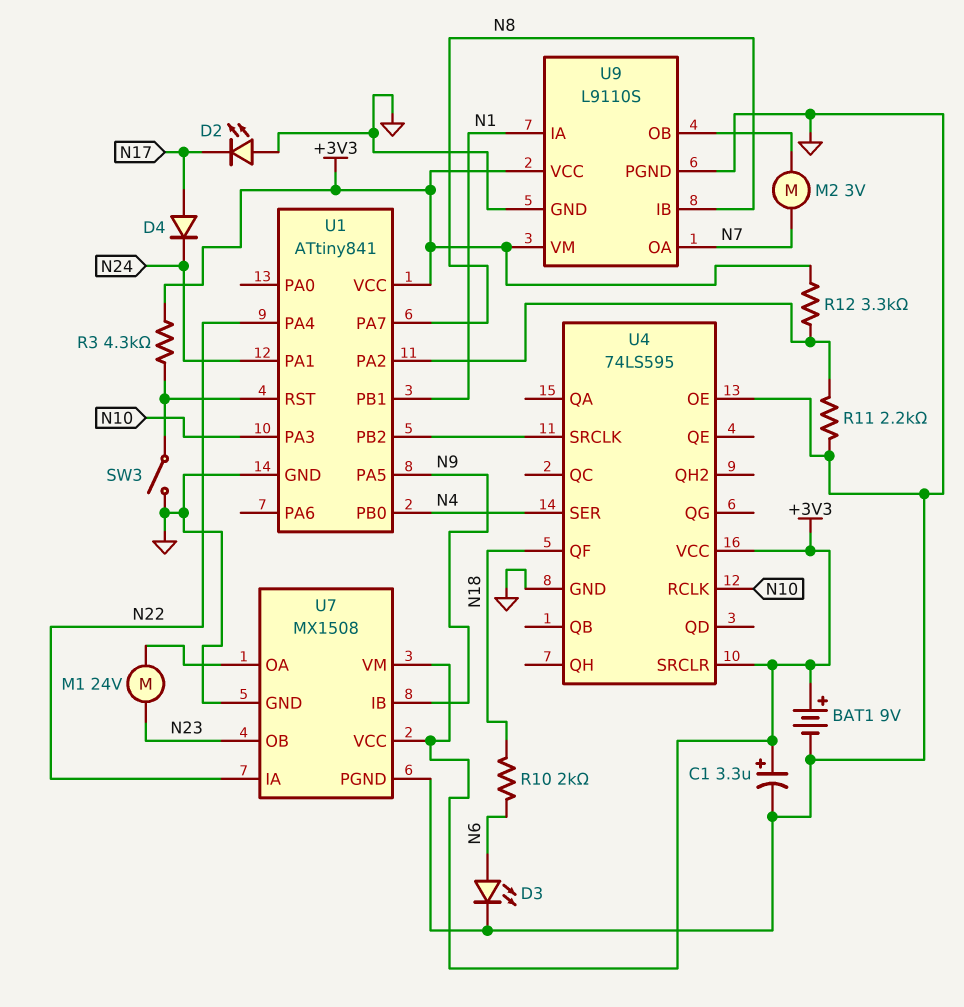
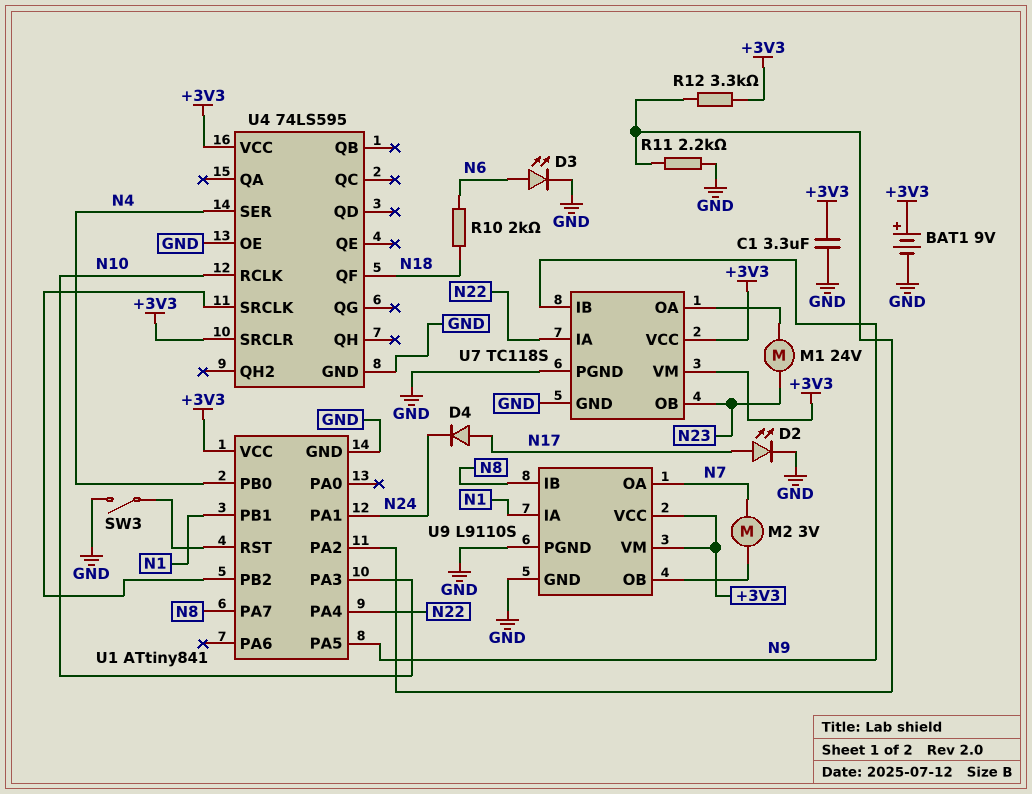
C1: 3.3uF (plus +3V3, minus GND) -> 3.3uF (+3V3, GND)
D2: LED (A GND, K N17) -> LED (A N17, K GND)
R3: 4.3k (+3V3, U1/RST) -> none
U7: MX1508 -> TC118S

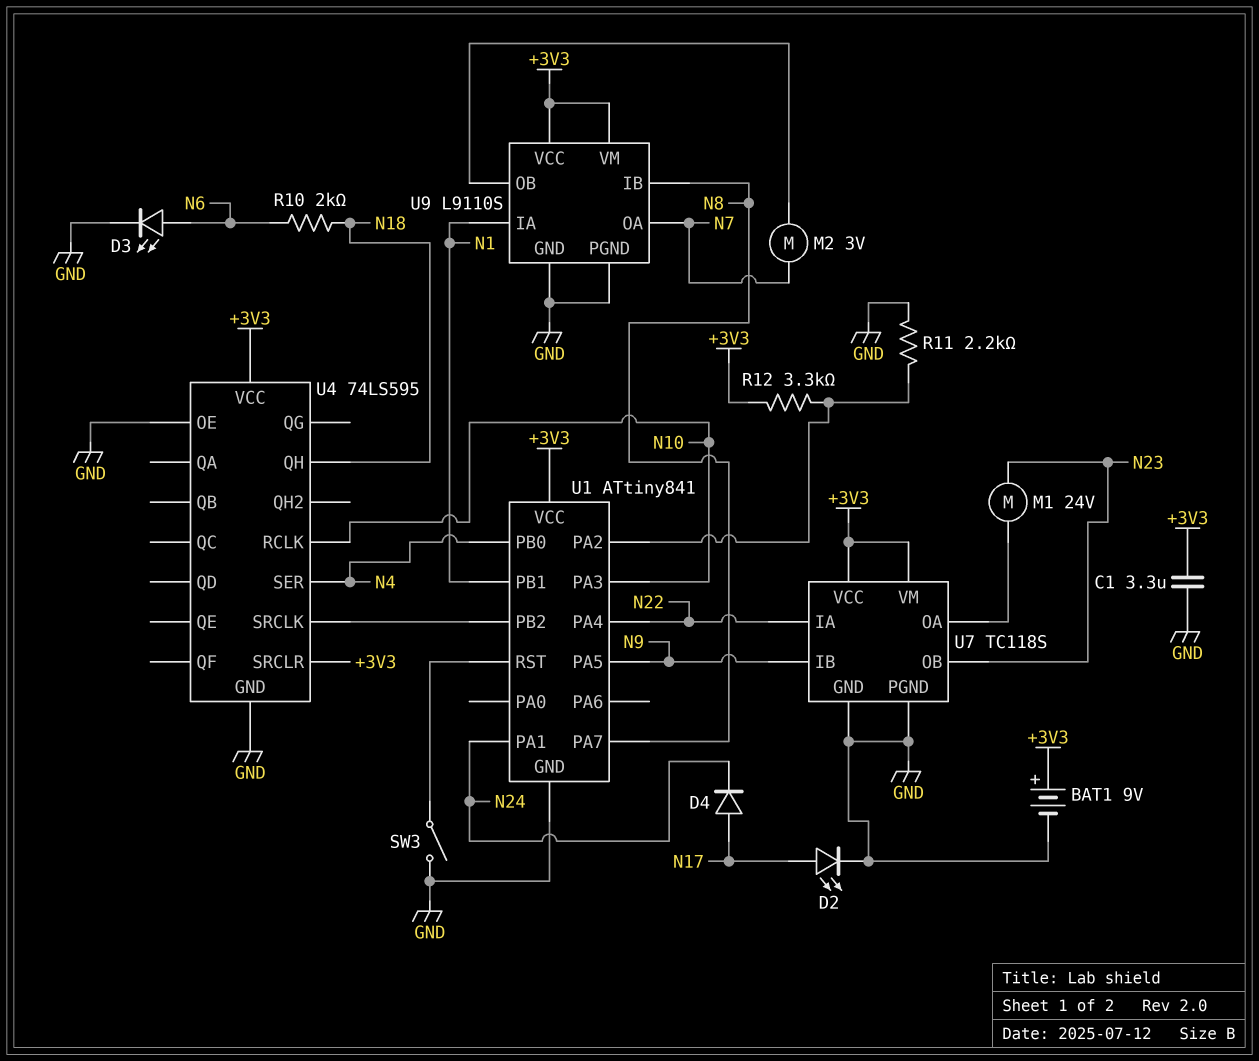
U4 pin QF: N18 -> none
U4 pin QH: none -> N18

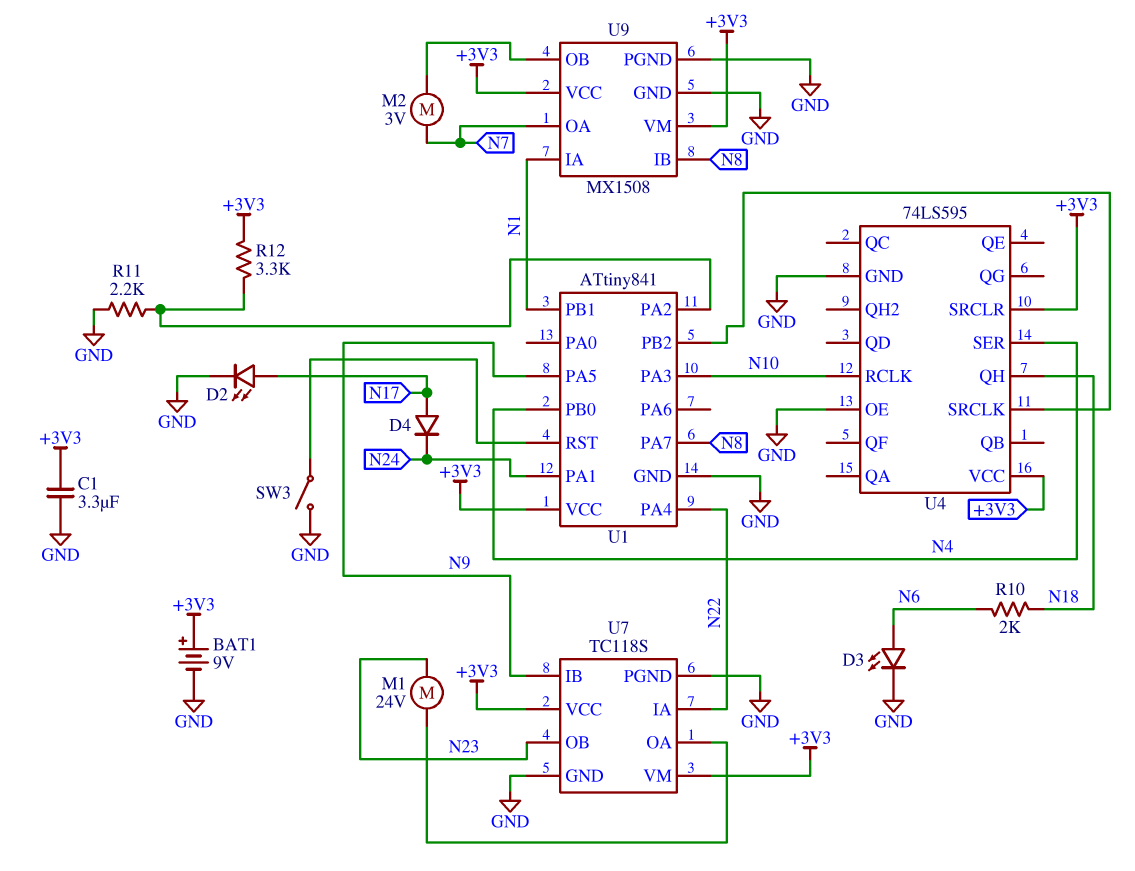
U9: L9110S -> MX1508

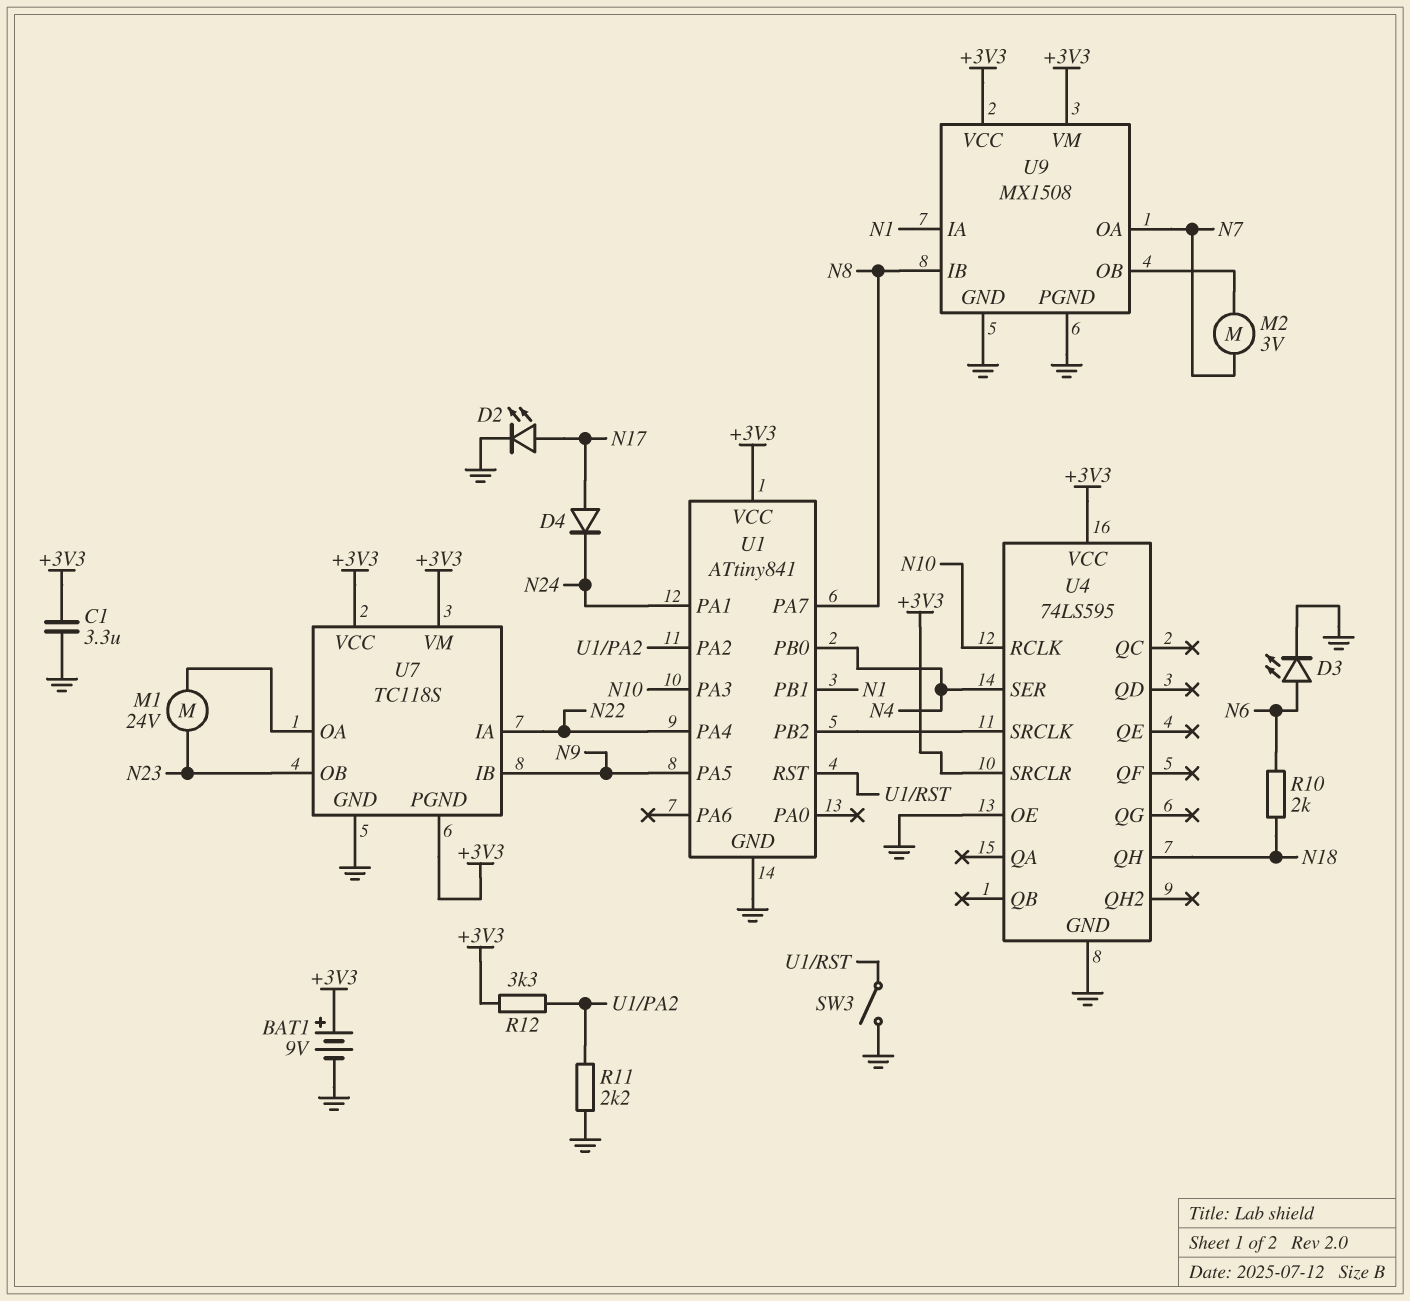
U7 pin PGND: GND -> +3V3

